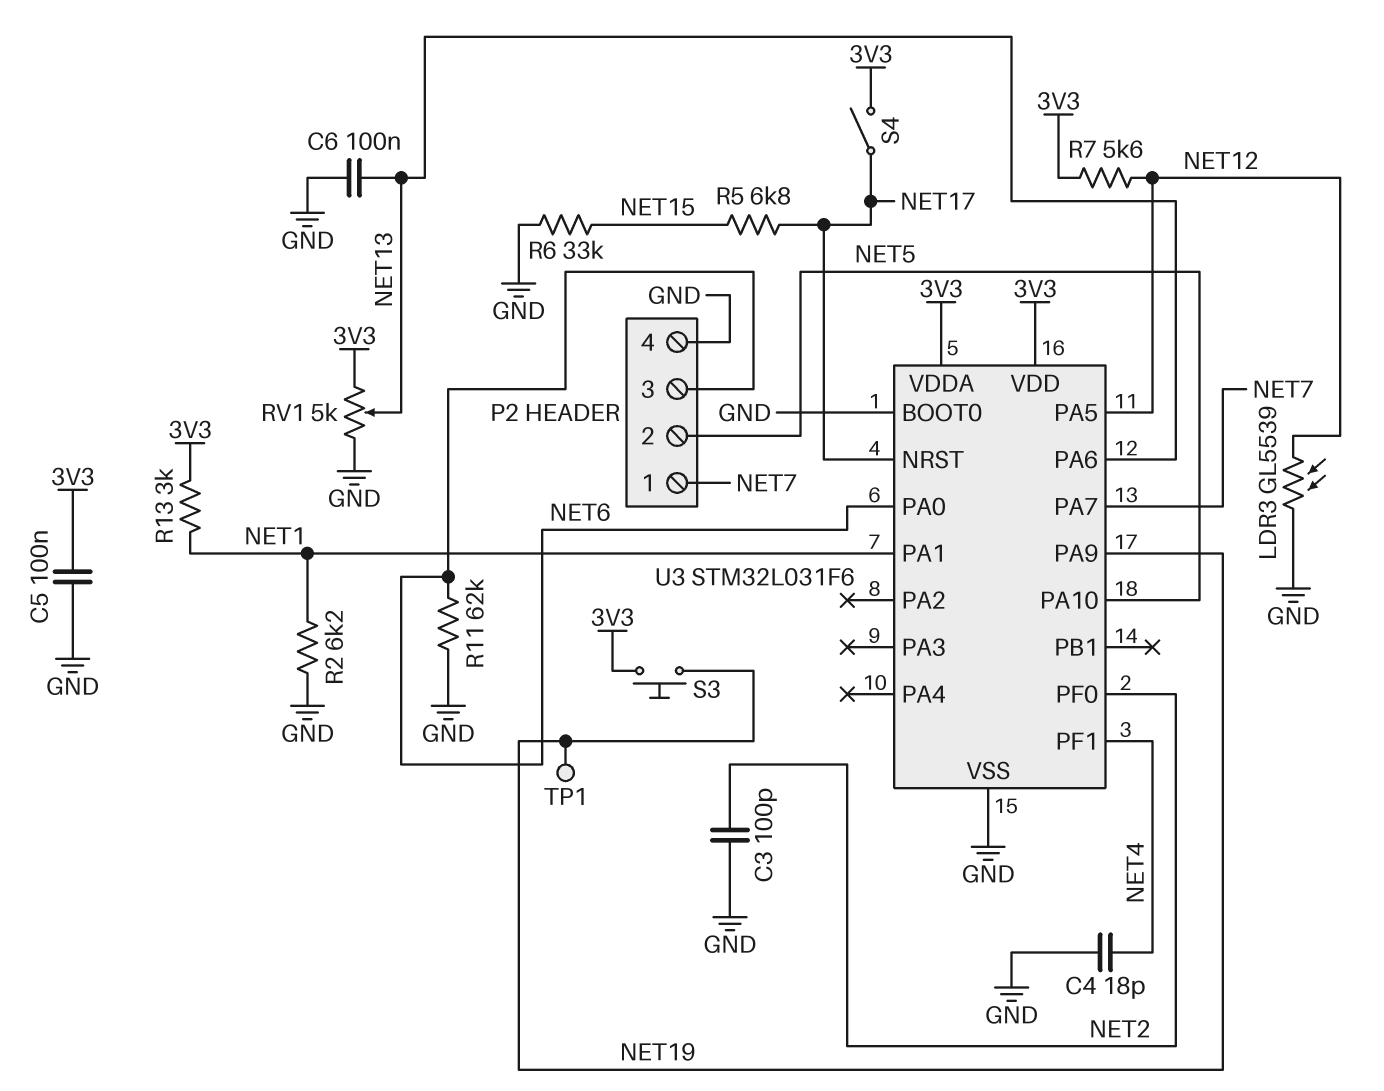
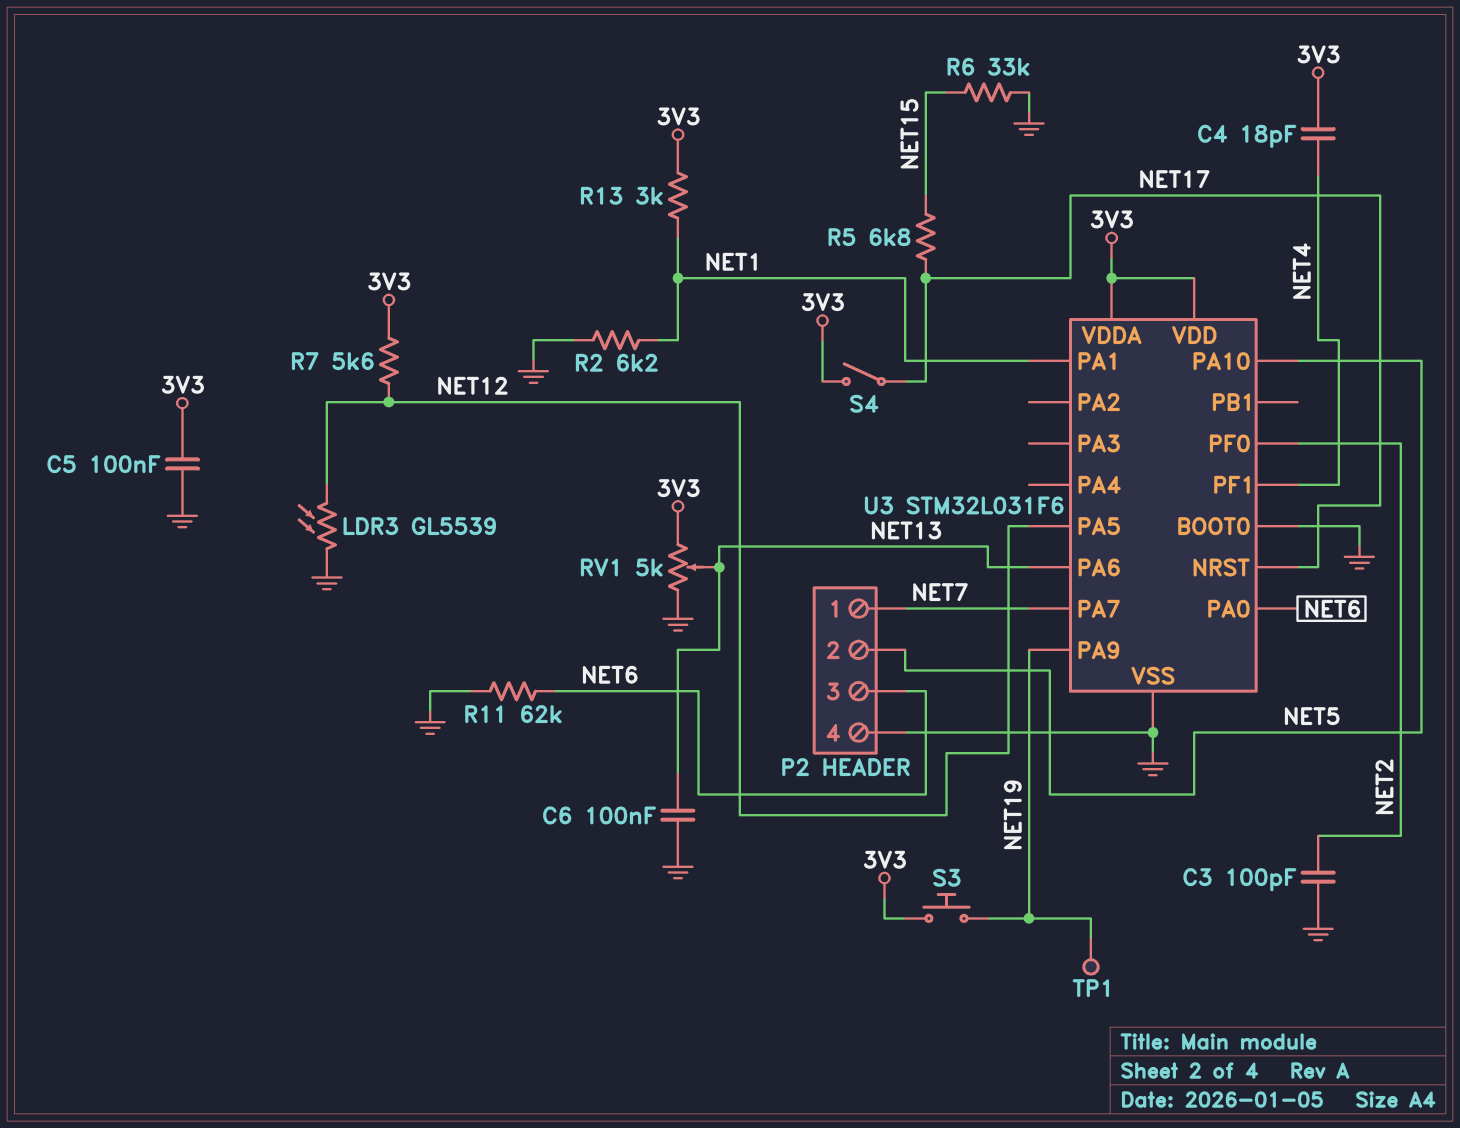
C4: 18pF (GND, NET4) -> 18pF (3V3, NET4)

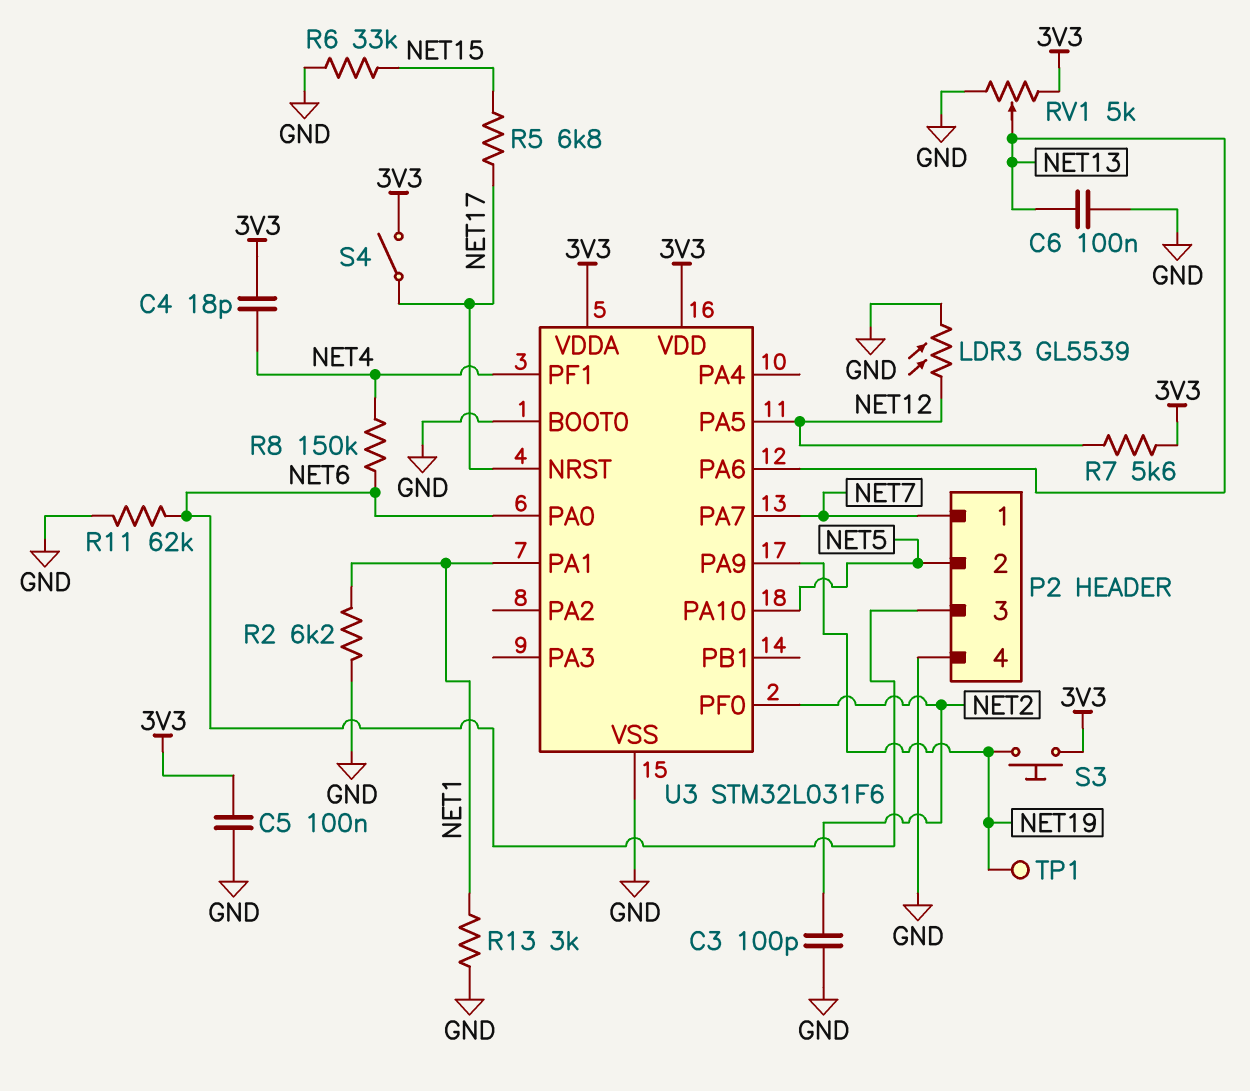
R8: none -> 150k (NET4, NET6)
R13: 3k (3V3, NET1) -> 3k (GND, NET1)

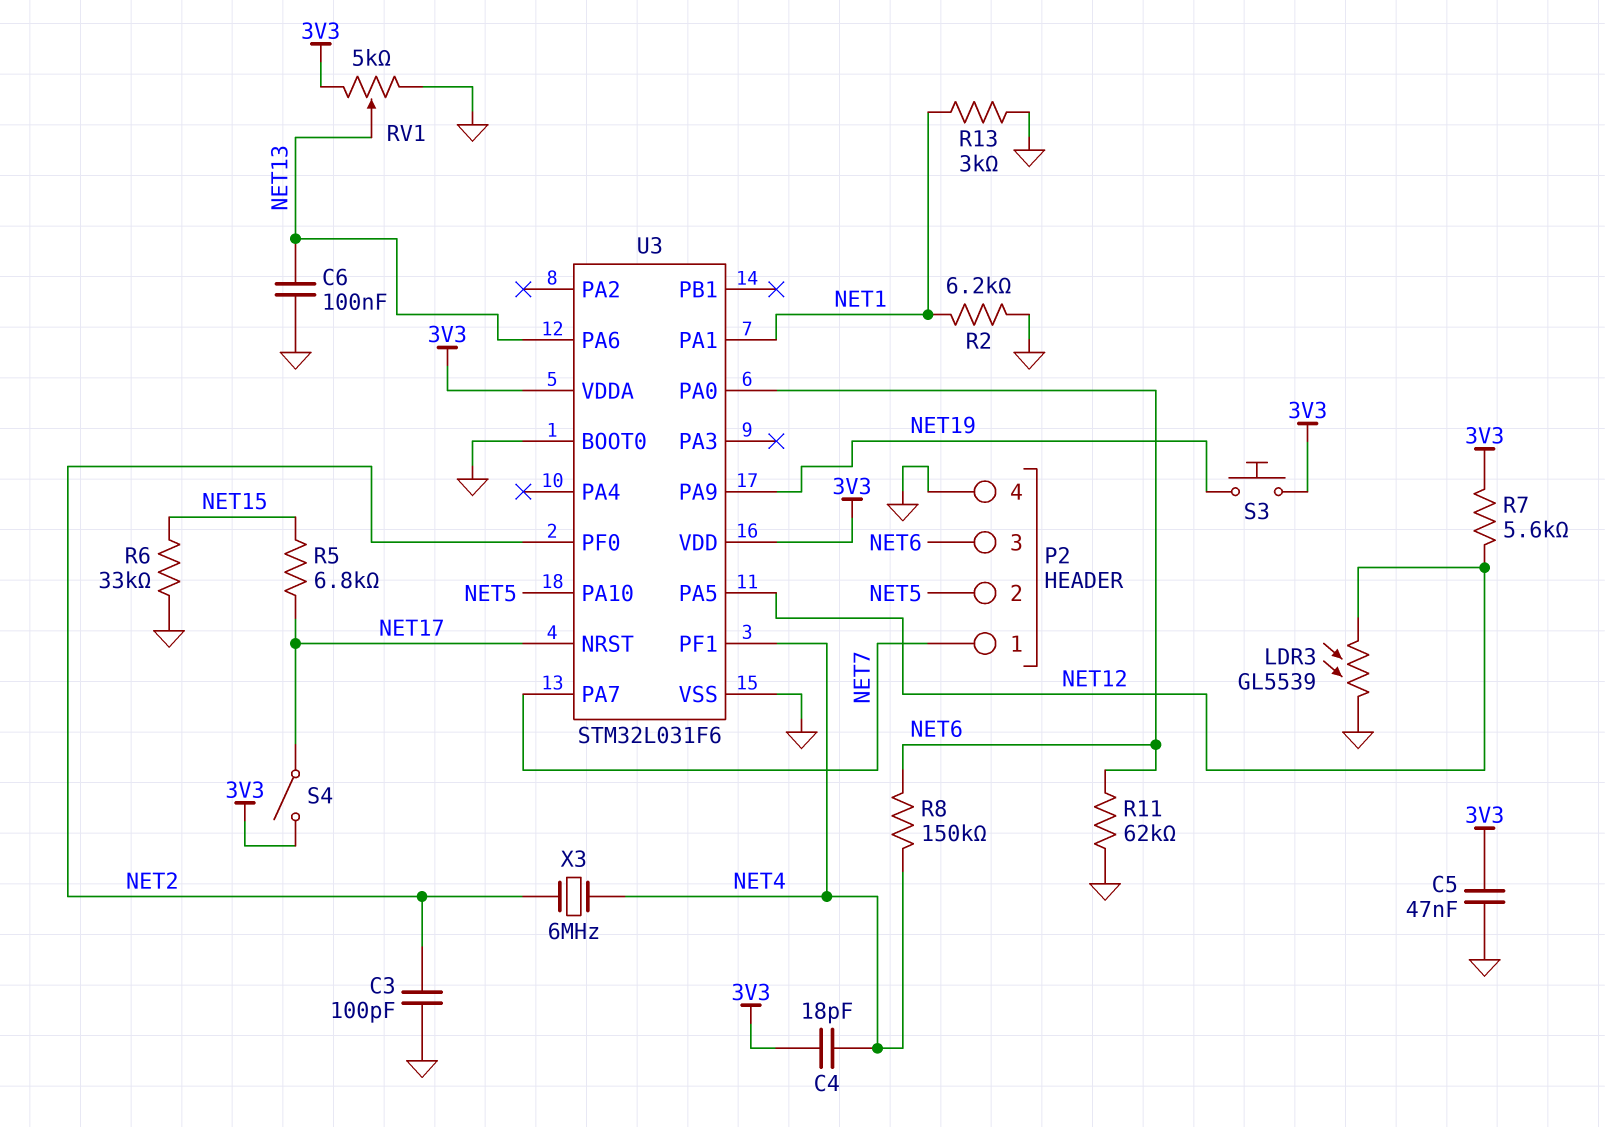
C5: 100nF (3V3, GND) -> 47nF (3V3, GND)
TP1: test point (NET19) -> none
X3: none -> 6MHz (NET2, NET4)

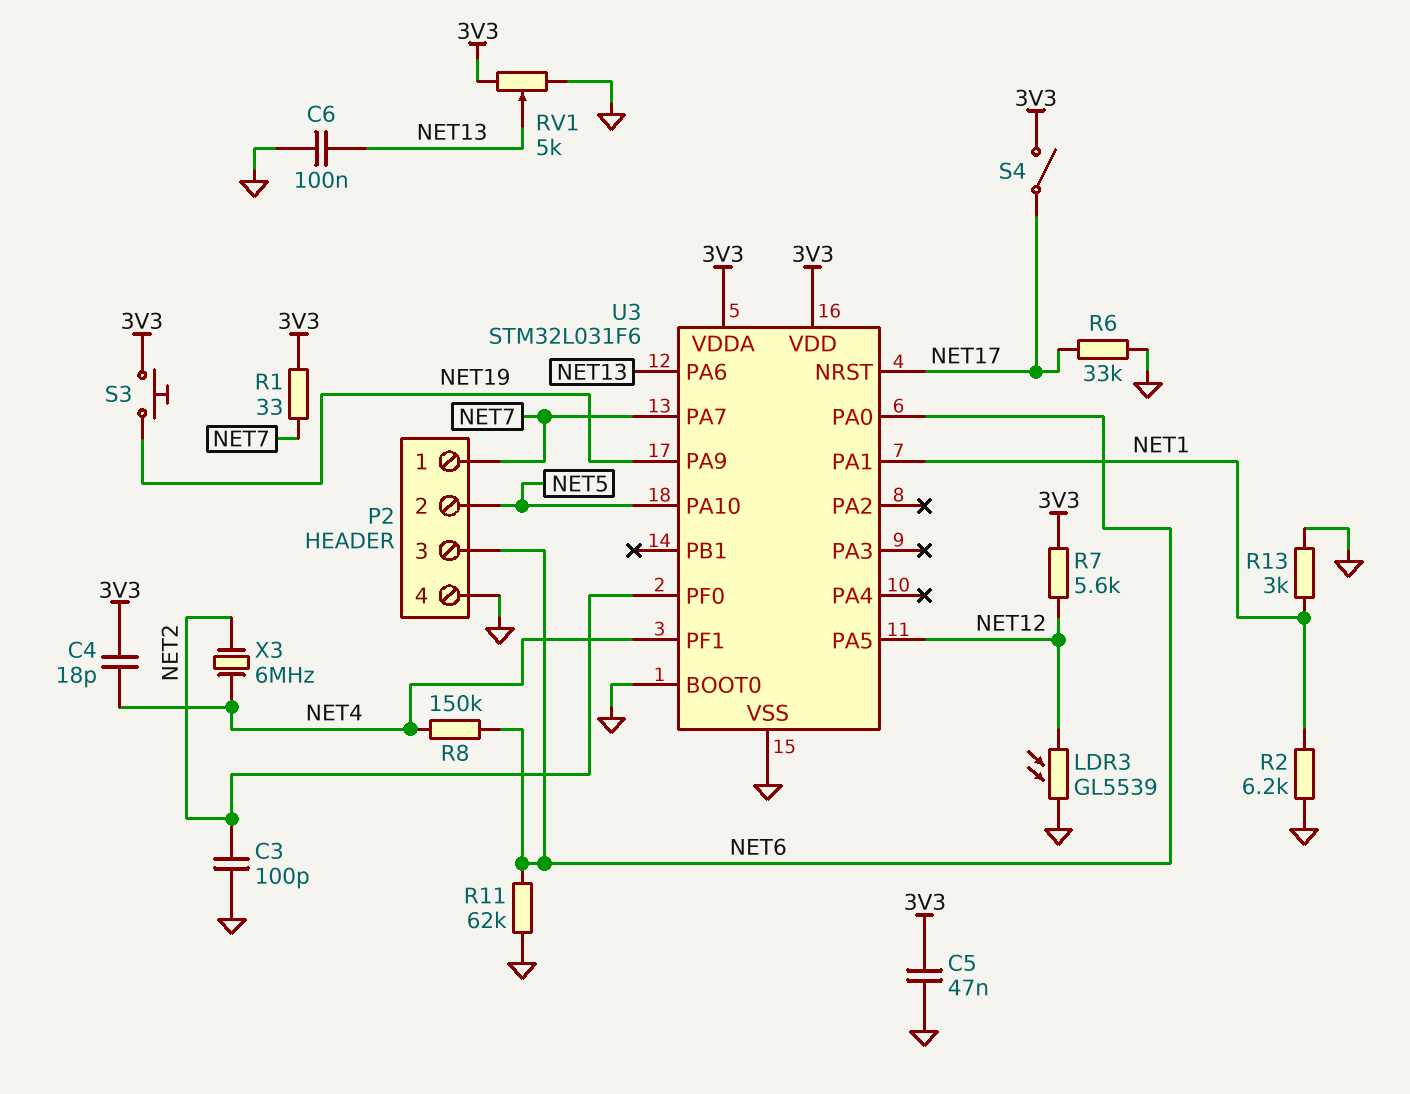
R1: none -> 33 (3V3, NET7)
R5: 6.8k (NET15, NET17) -> none
R6: 33k (GND, NET15) -> 33k (GND, NET17)

